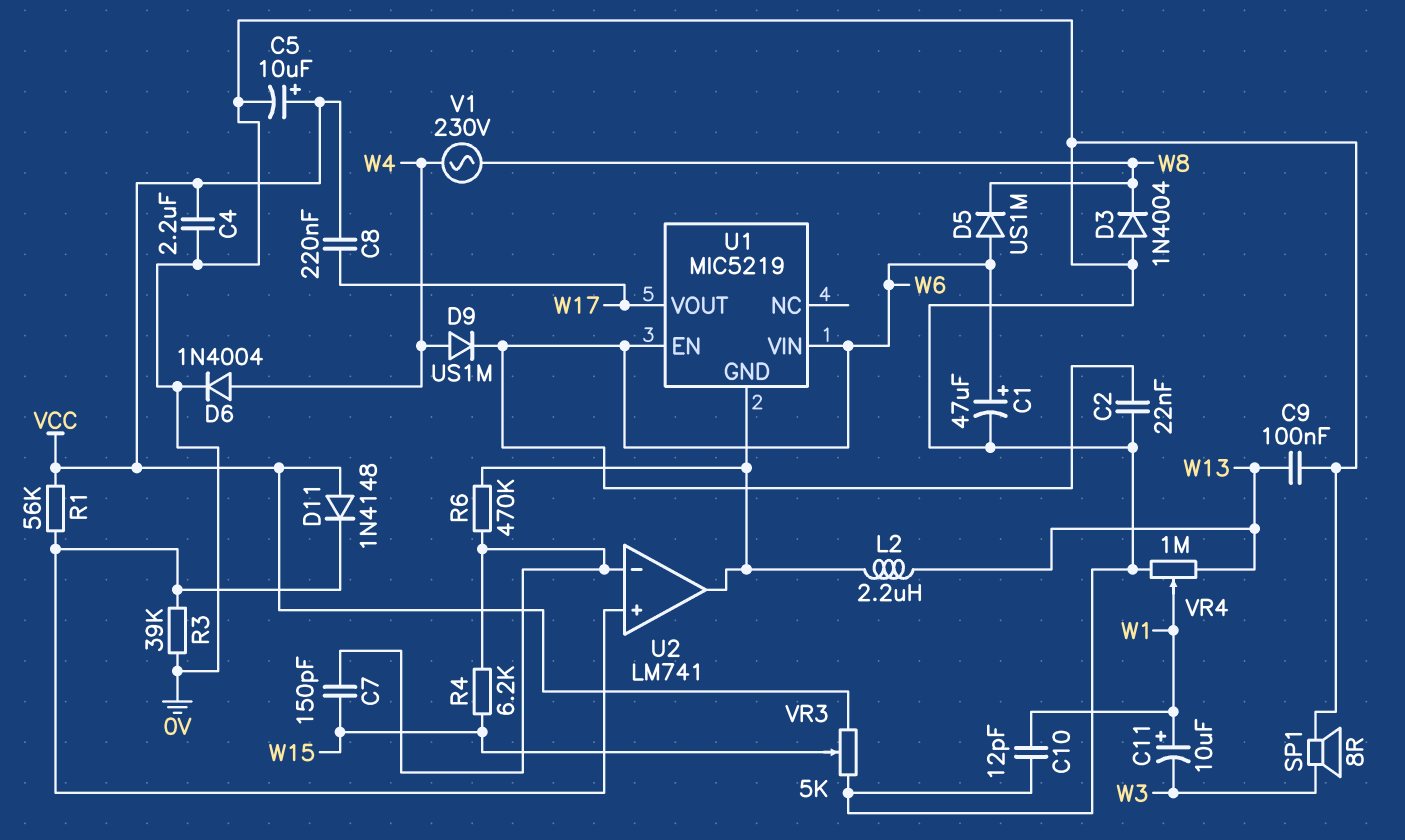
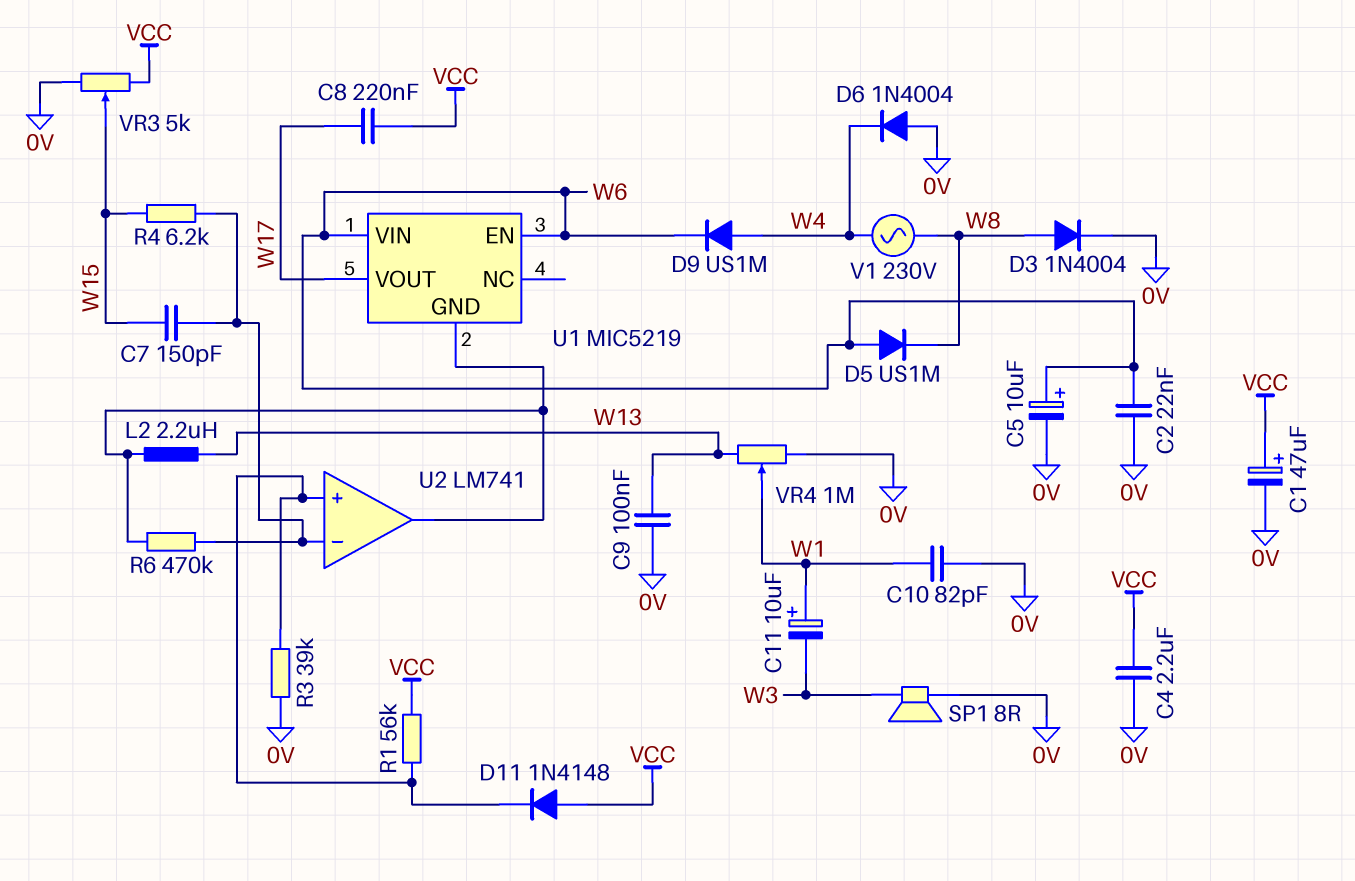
C1: 47uF (plus W6, minus 0V) -> 47uF (plus VCC, minus 0V)
C5: 10uF (plus VCC, minus 0V) -> 10uF (plus W6, minus 0V)
C10: 12pF (0V, W1) -> 82pF (0V, W1)
D3: diode 1N4004 (A 0V, K W8) -> diode 1N4004 (A W8, K 0V)
D6: diode 1N4004 (A W4, K 0V) -> diode 1N4004 (A 0V, K W4)

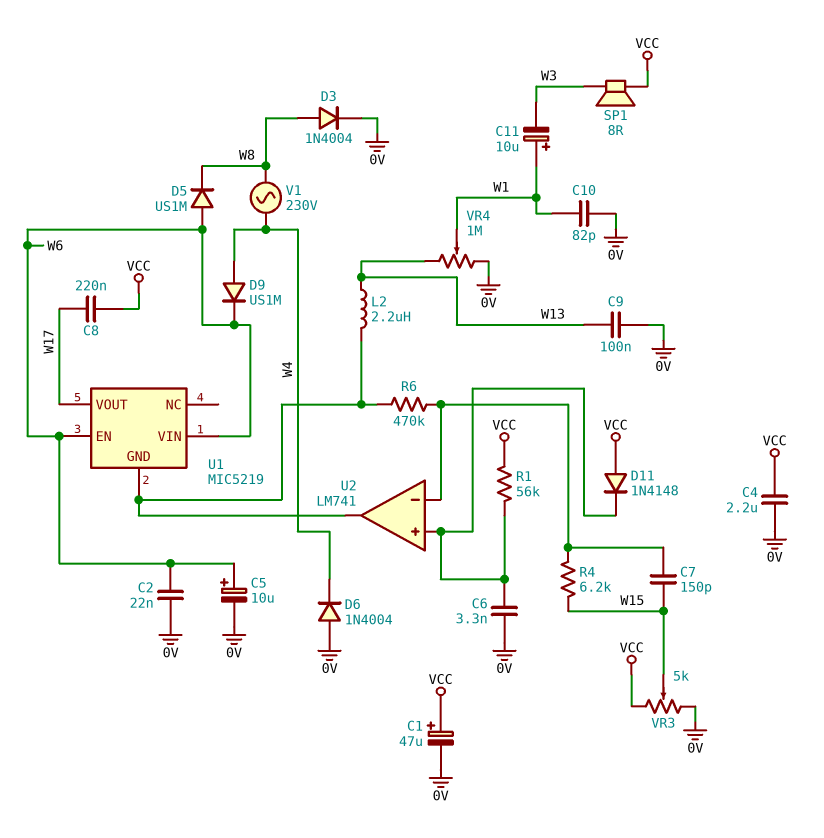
C6: none -> 3.3nF (0V, U2/in+)
R3: 39k (0V, U2/in+) -> none
SP1: speaker 8R (0V, W3) -> speaker 8R (VCC, W3)

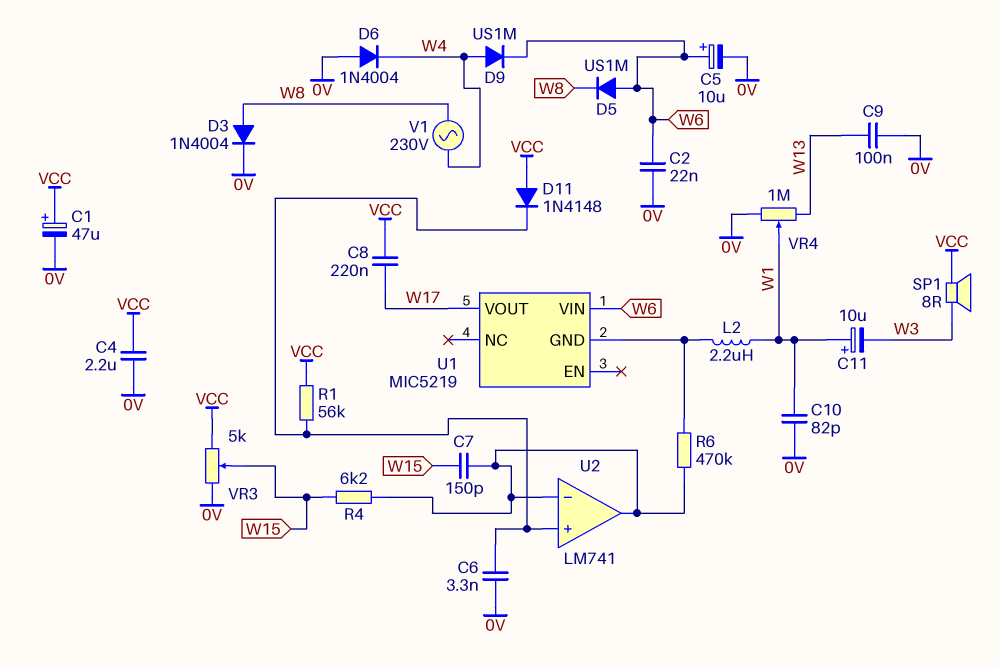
L2: 2.2uH (U1/GND, W13) -> 2.2uH (U1/GND, W1)
U1 pin EN: W6 -> none
U2 pin out: U1/GND -> U2/in-

